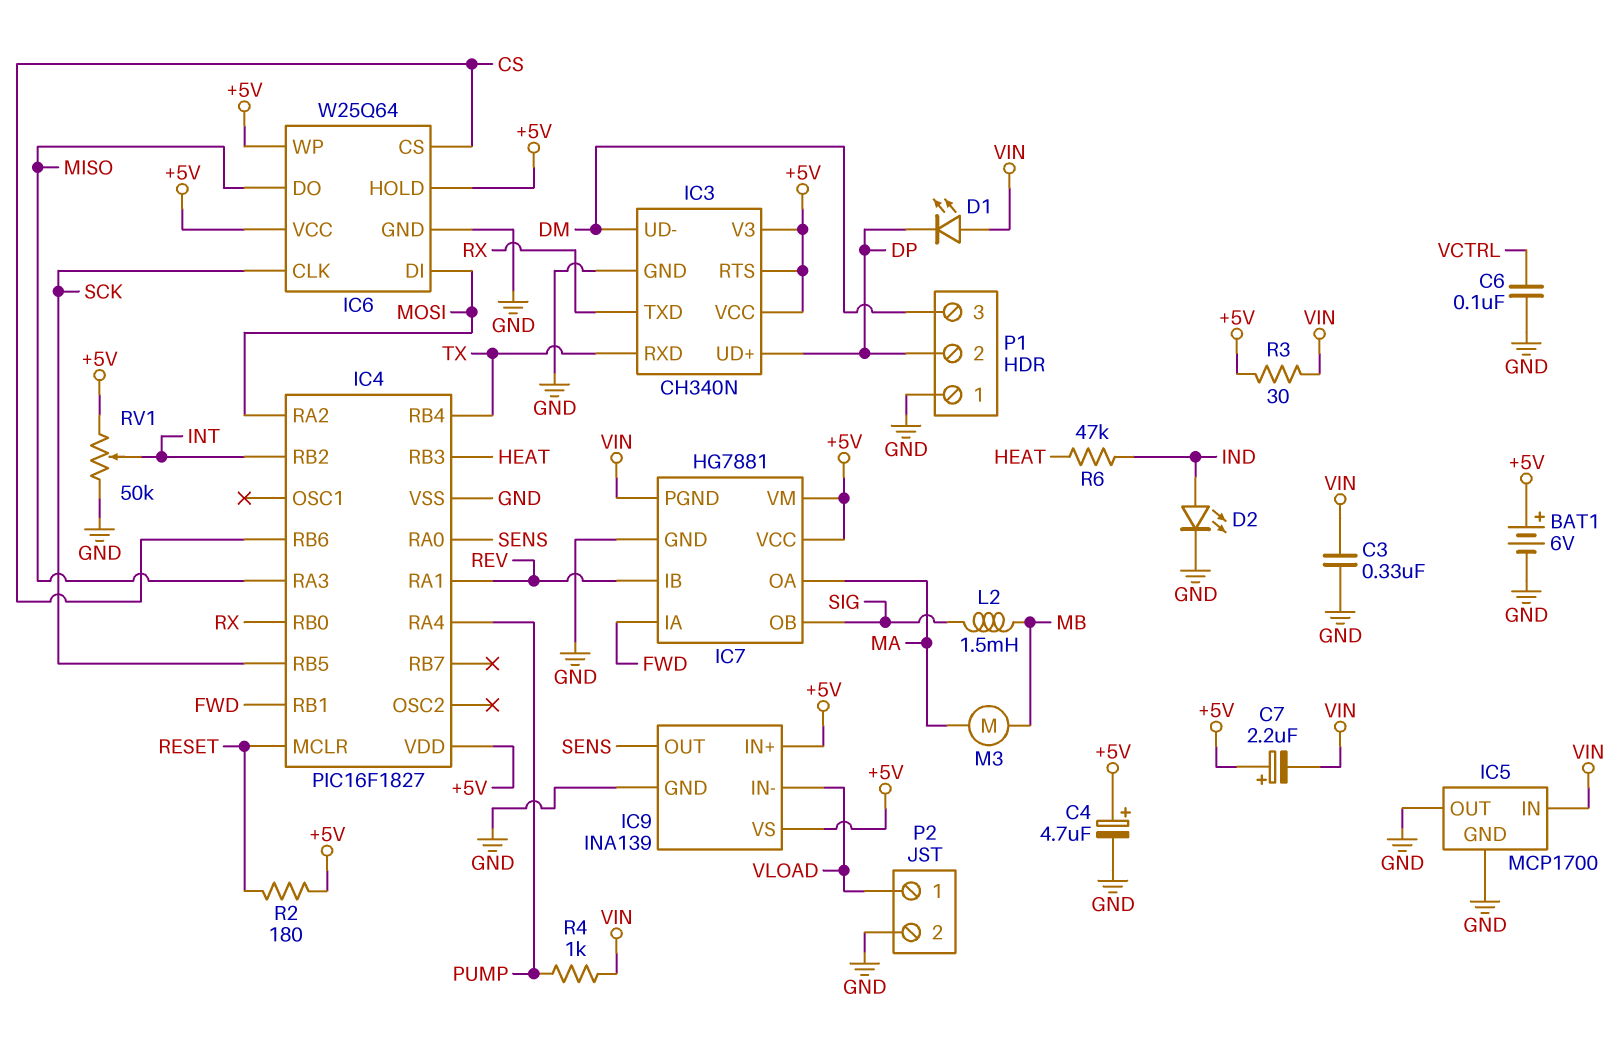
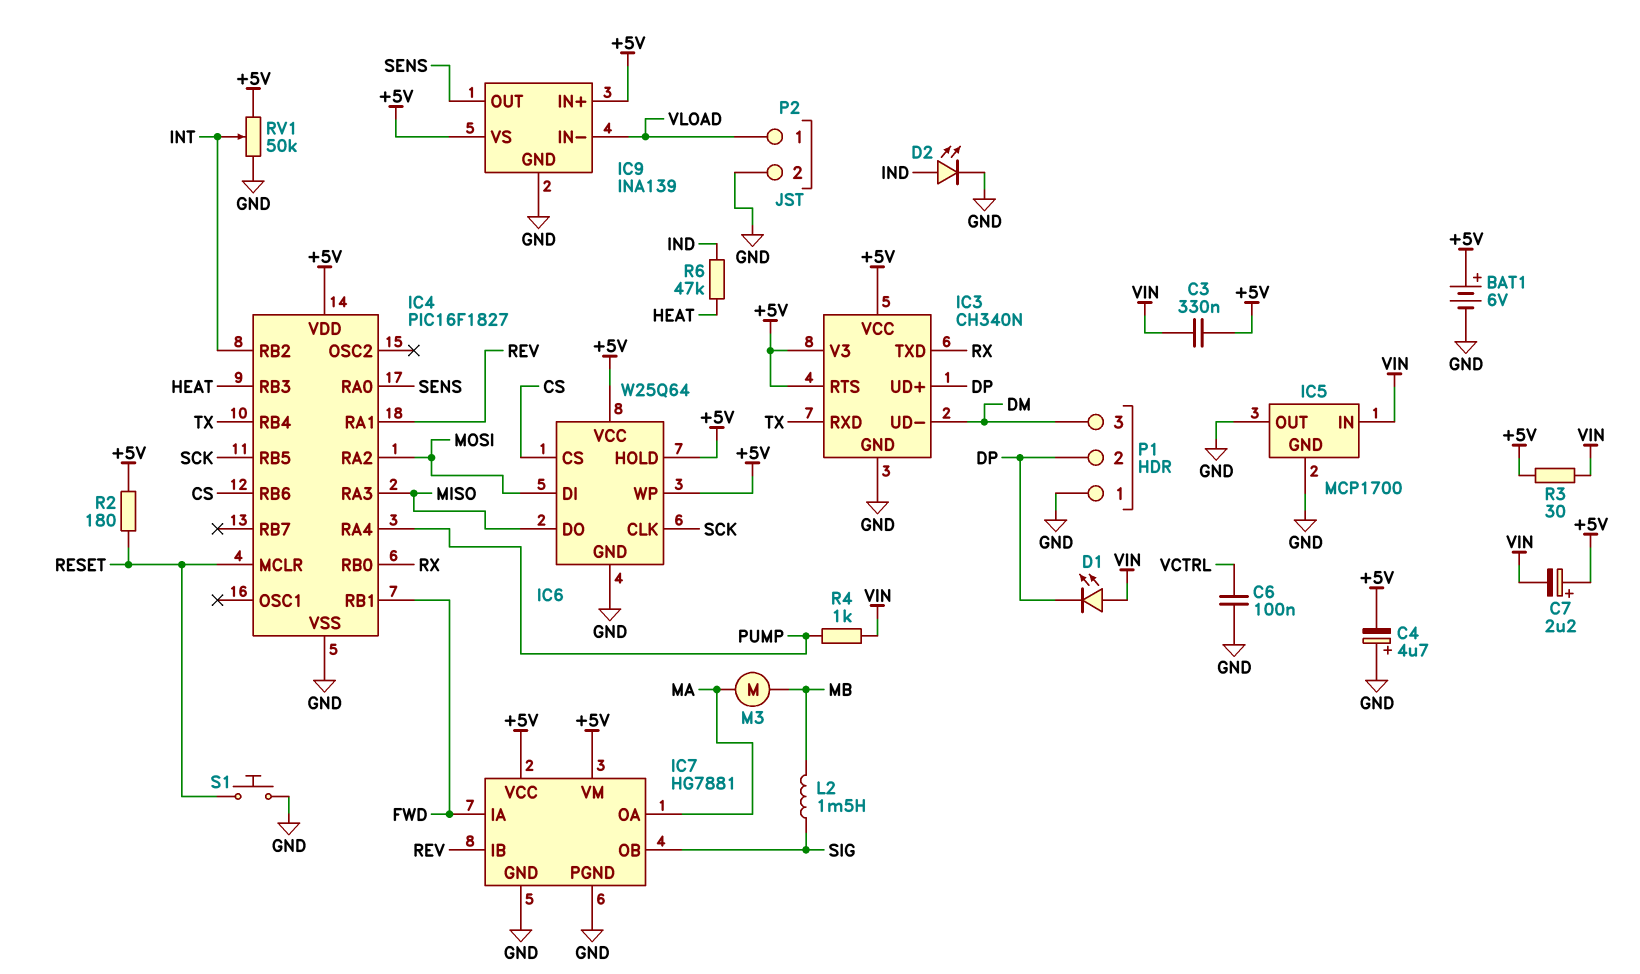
C3: 330nF (GND, VIN) -> 330nF (+5V, VIN)
C4: 4.7uF (plus +5V, minus GND) -> 4.7uF (plus GND, minus +5V)
IC7 pin PGND: VIN -> GND
S1: none -> button (GND, RESET)

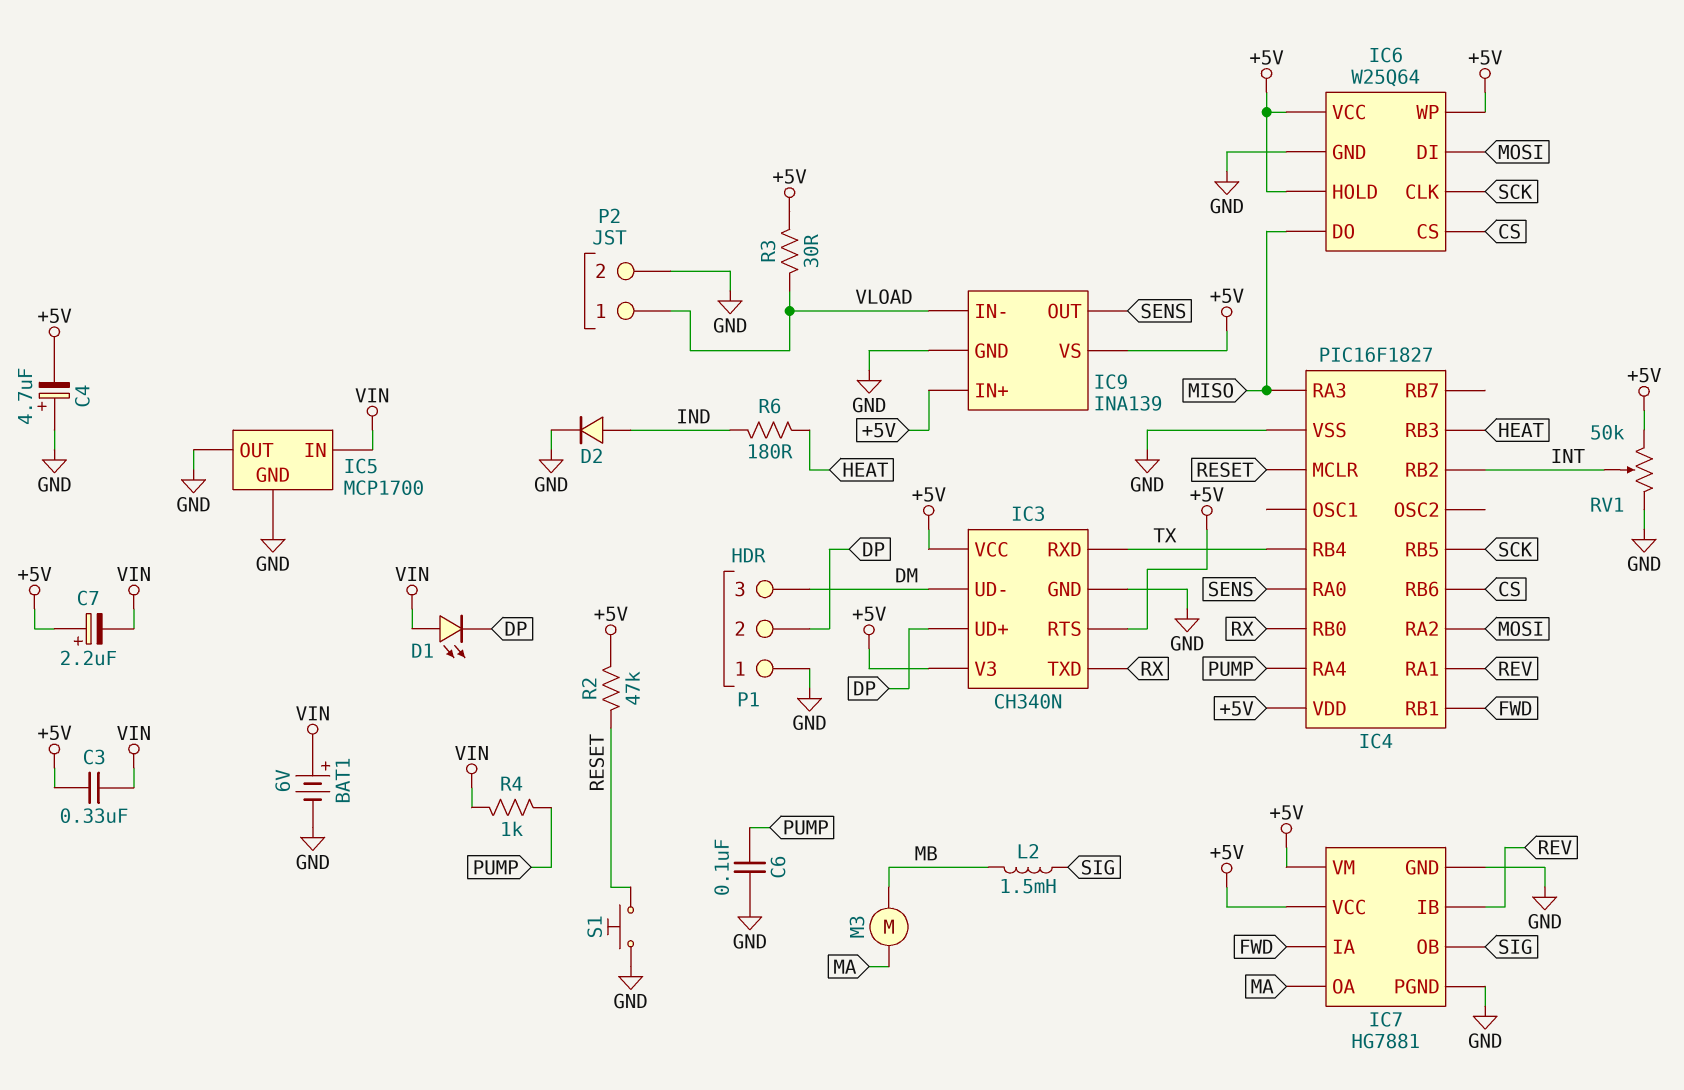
BAT1: 6V (plus +5V, minus GND) -> 6V (plus VIN, minus GND)
C6: 100nF (GND, VCTRL) -> 100nF (GND, PUMP)
D2: LED (A IND, K GND) -> diode (A IND, K GND)
R2: 180 (+5V, RESET) -> 47k (+5V, RESET)
R3: 30 (+5V, VIN) -> 30 (+5V, VLOAD)
R6: 47k (HEAT, IND) -> 180 (HEAT, IND)

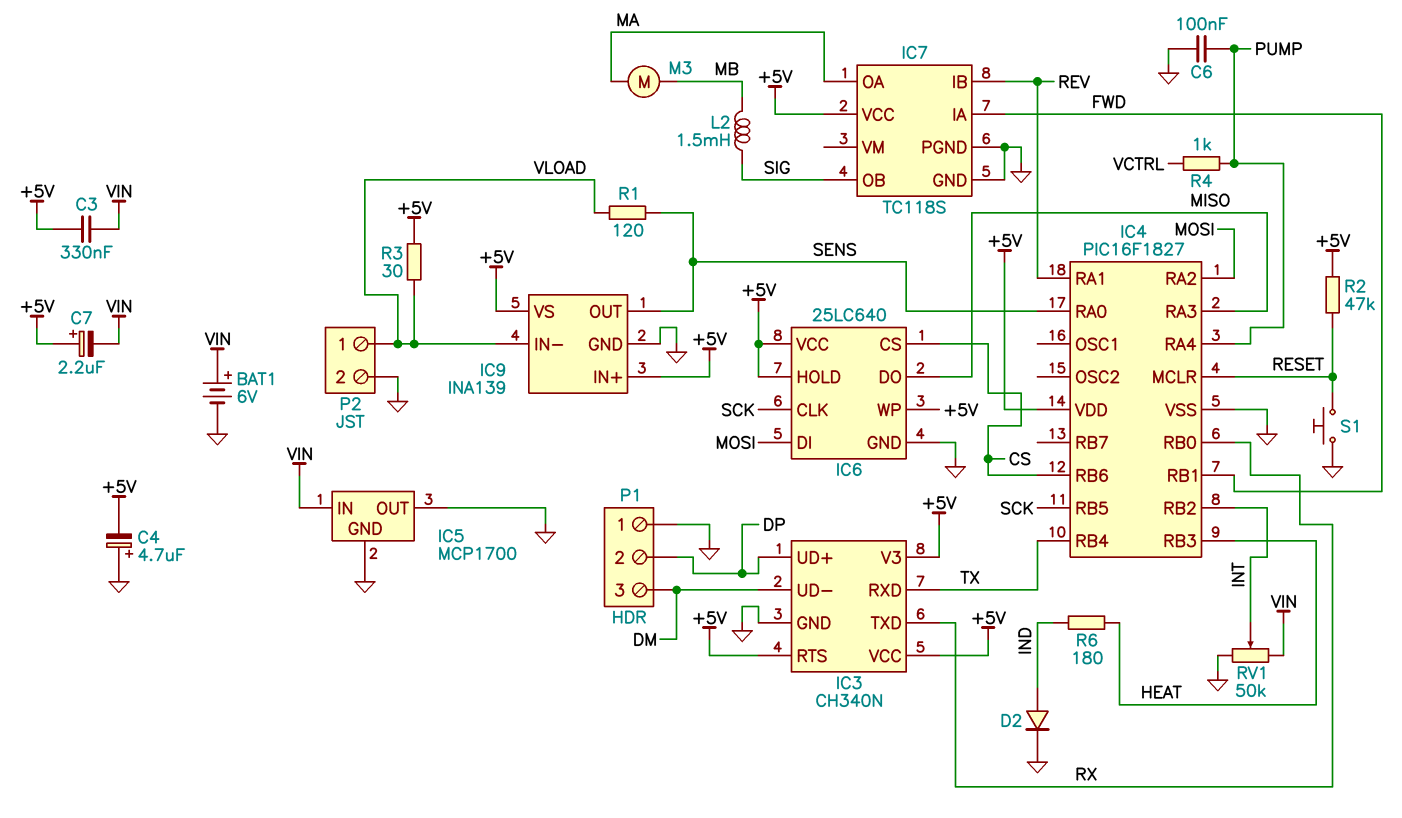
D1: LED (A VIN, K DP) -> none
IC6: W25Q64 -> 25LC640
IC7: HG7881 -> TC118S
IC7 pin VM: +5V -> none
R1: none -> 120 (SENS, VLOAD)
R4: 1k (PUMP, VIN) -> 1k (PUMP, VCTRL)
RV1: 50k (+5V, GND, wiper INT) -> 50k (GND, VIN, wiper INT)

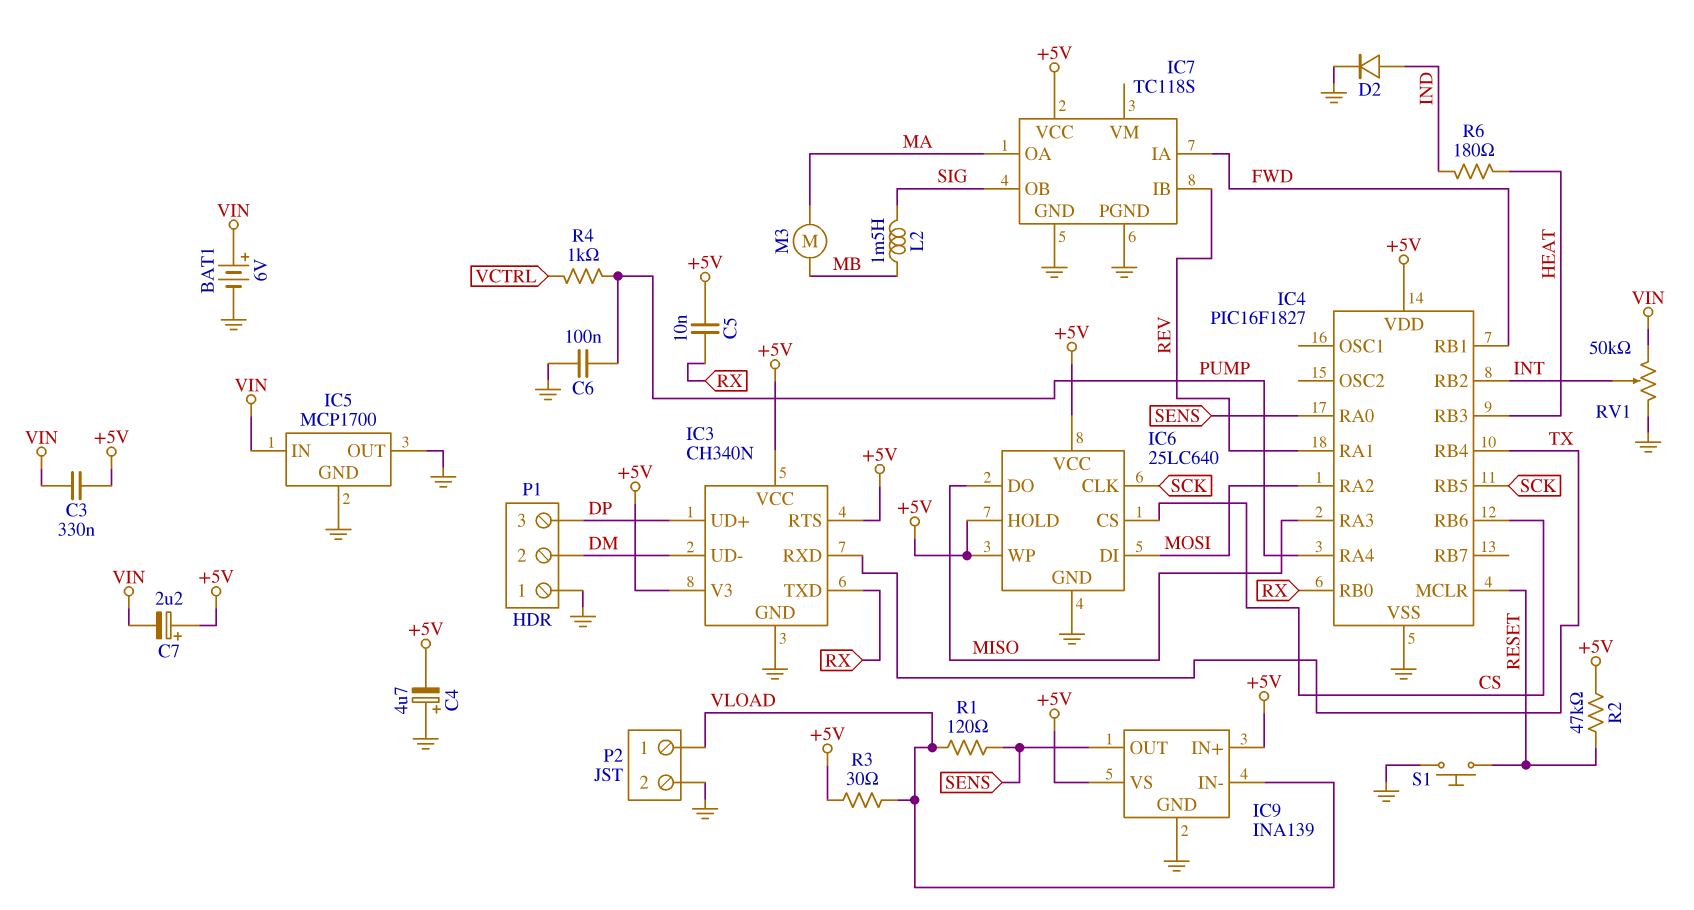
C5: none -> 10nF (+5V, RX)
P1 pin 2: DP -> DM
P1 pin 3: DM -> DP

